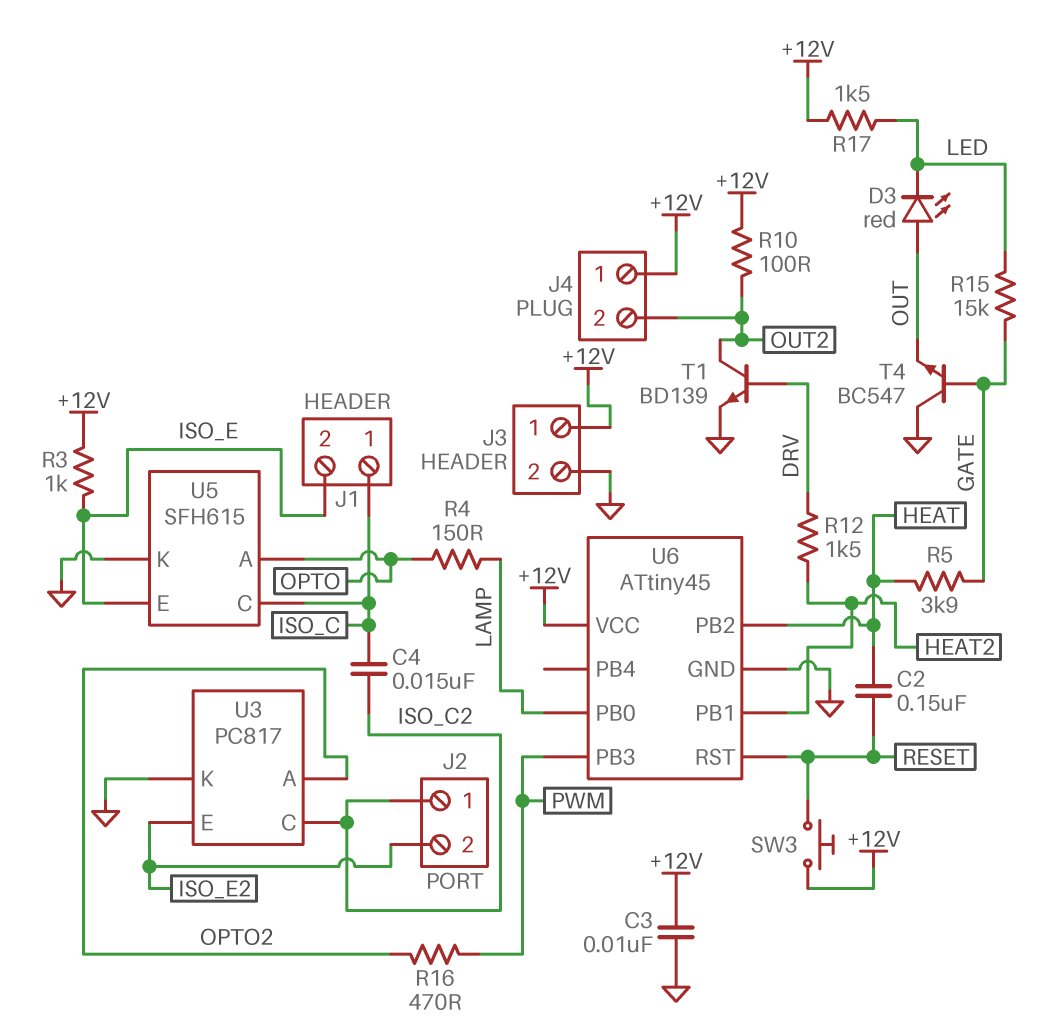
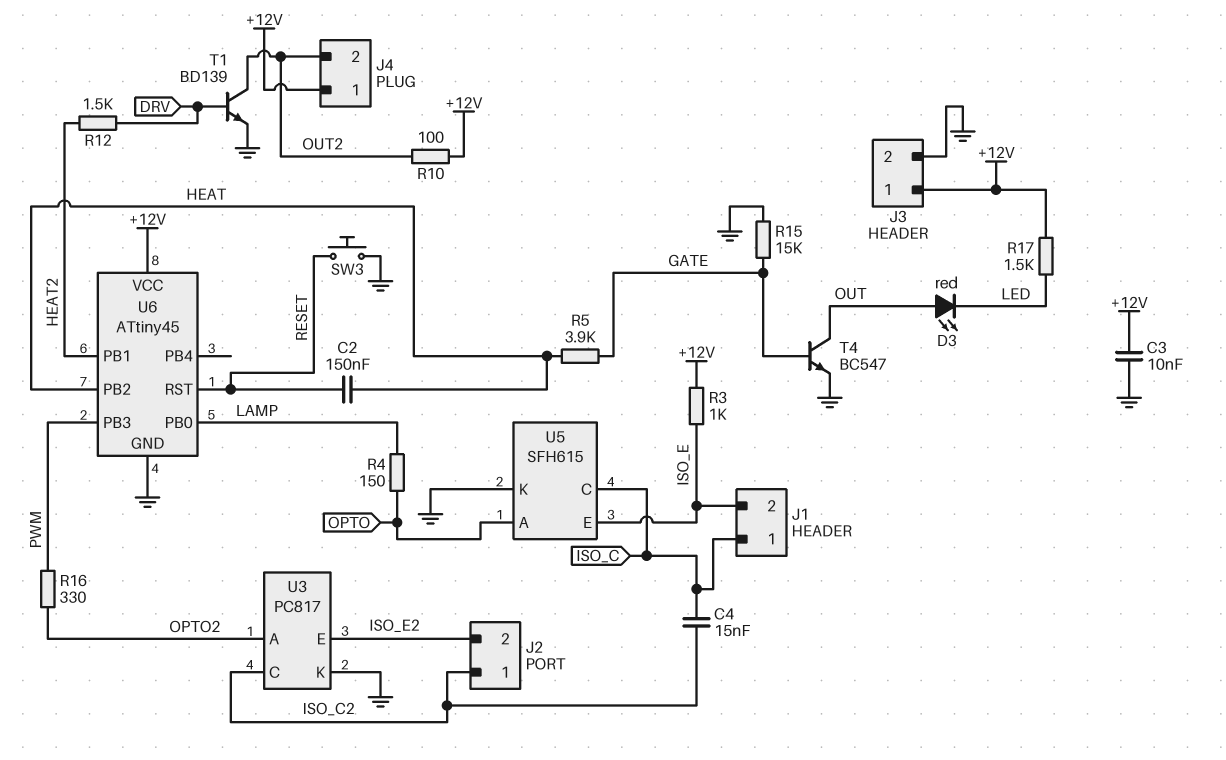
R15: 15k (GATE, LED) -> 15k (GATE, GND)
R16: 470 (OPTO2, PWM) -> 330 (OPTO2, PWM)
SW3: button (+12V, RESET) -> button (GND, RESET)
T4: NPN BC547 (B GATE, C GND, E OUT) -> NPN BC547 (B GATE, C OUT, E GND)

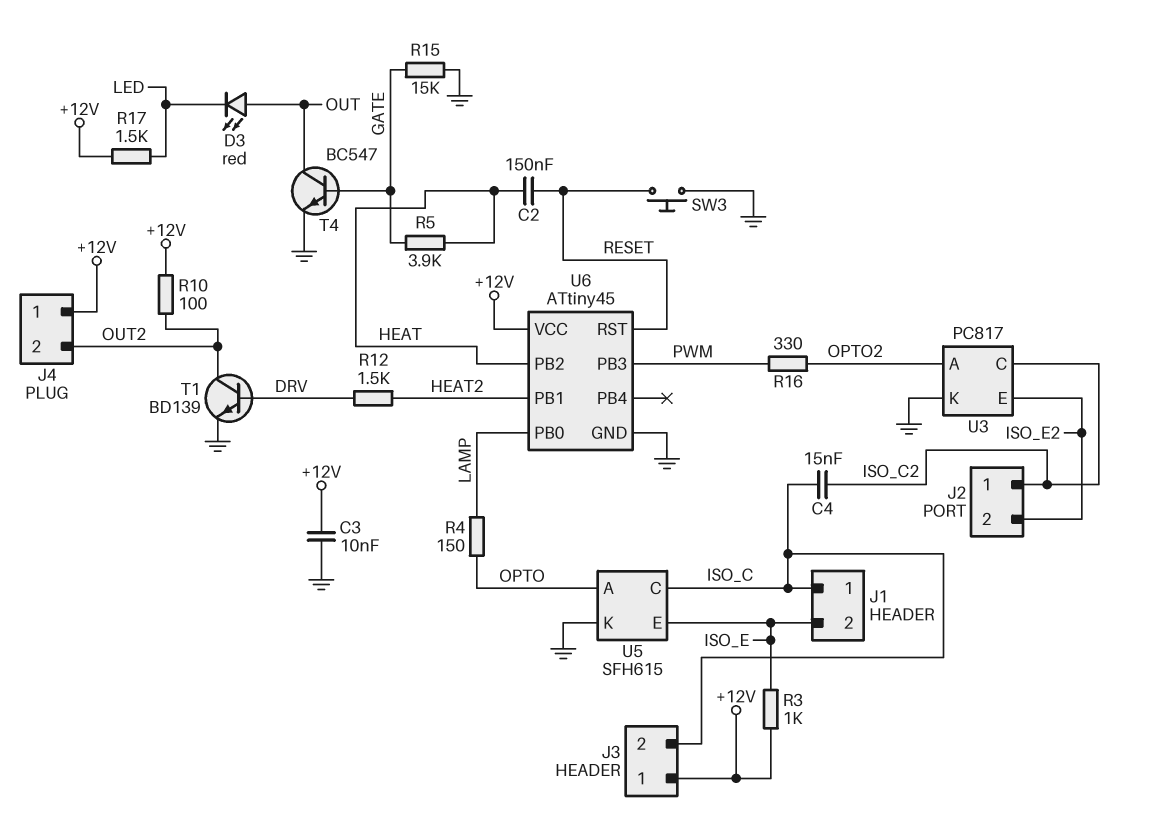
J3 pin 2: GND -> ISO_C

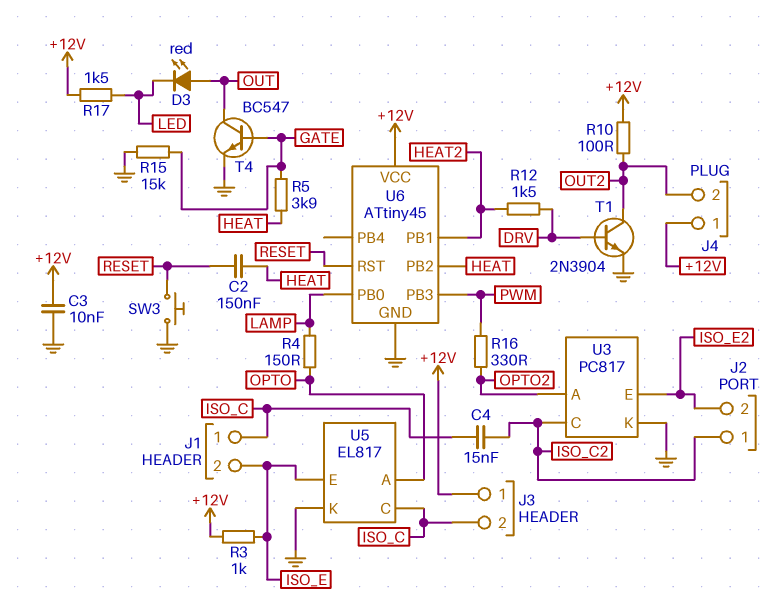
T1: NPN BD139 (B DRV, C OUT2, E GND) -> NPN 2N3904 (B DRV, C OUT2, E GND)
U5: SFH615 -> EL817

